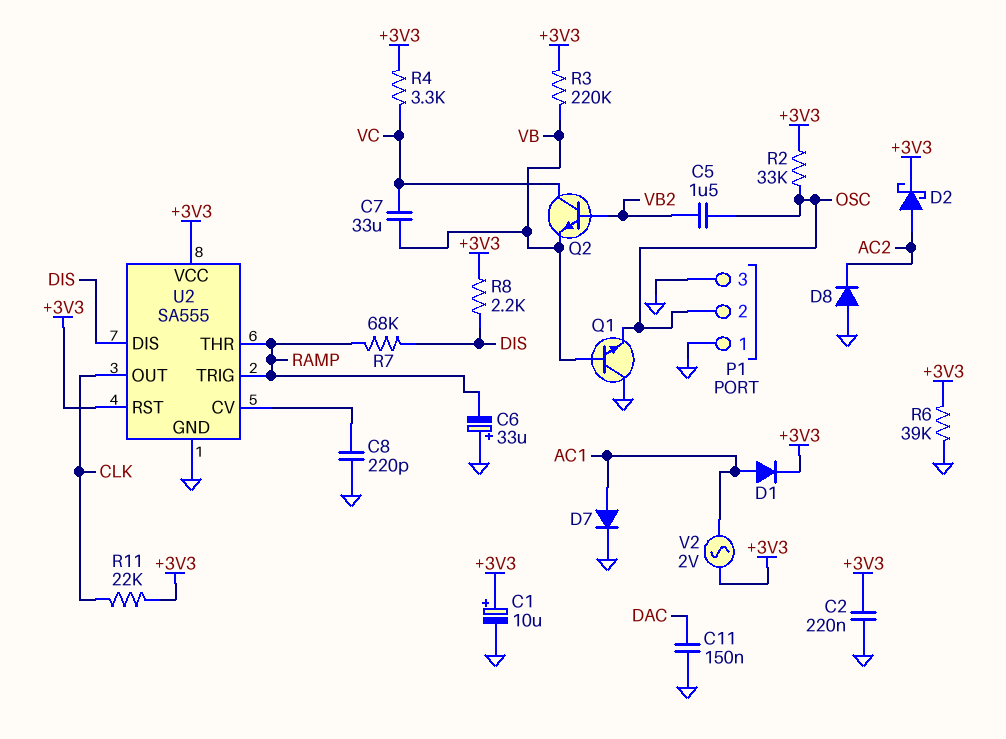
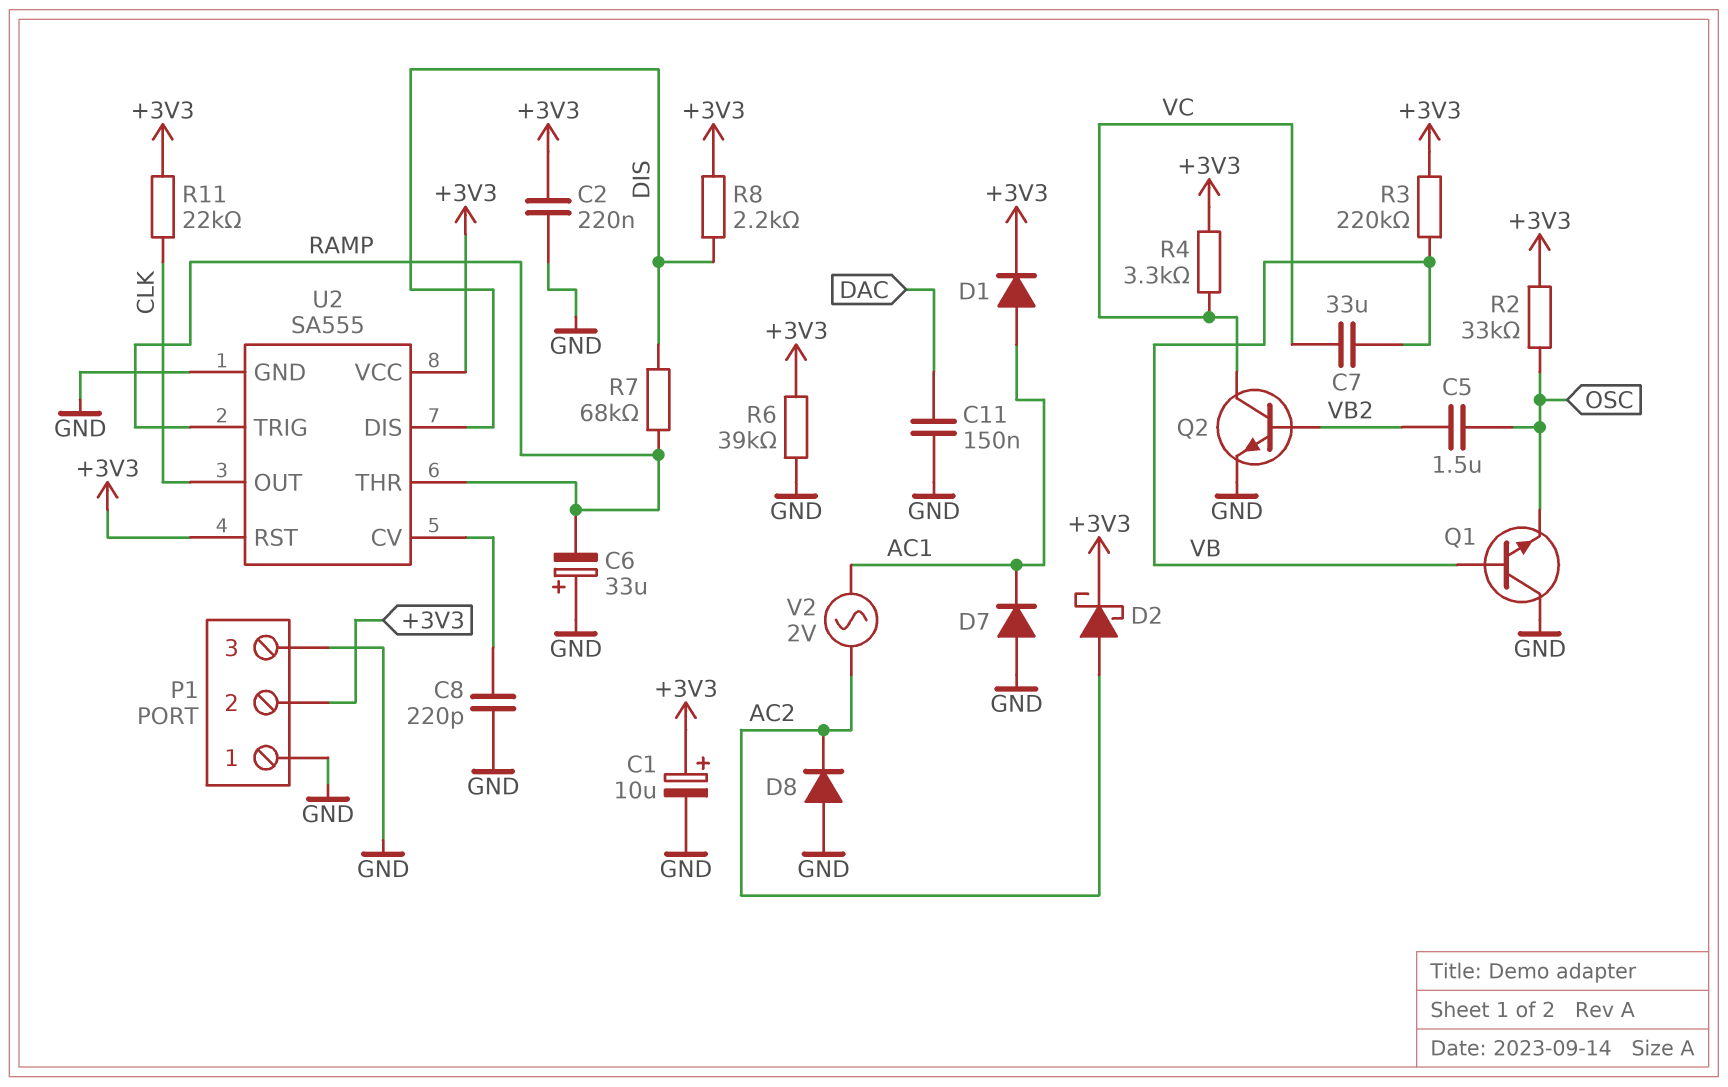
D7: diode (A AC1, K GND) -> diode (A GND, K AC1)
P1 pin 2: OSC -> +3V3
Q2: NPN (B VB2, C VC, E VB) -> NPN (B VB2, C VC, E GND)
V2: AC 2V (+3V3, AC1) -> AC 2V (AC1, AC2)

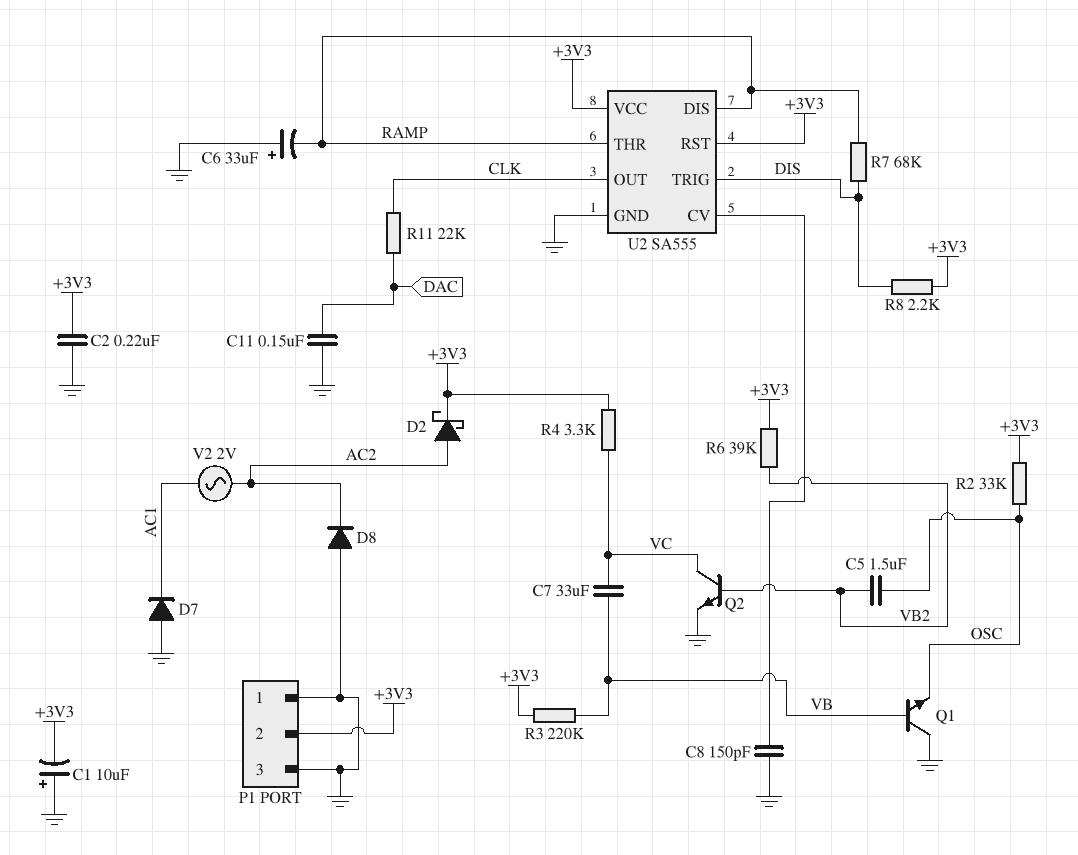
C1: 10uF (plus +3V3, minus GND) -> 10uF (plus GND, minus +3V3)
C8: 220pF (GND, U2/CV) -> 150pF (GND, U2/CV)
D1: diode (A AC1, K +3V3) -> none
R6: 39k (+3V3, GND) -> 39k (+3V3, VB2)
R11: 22k (+3V3, CLK) -> 22k (CLK, DAC)
U2 pin DIS: DIS -> RAMP
U2 pin TRIG: RAMP -> DIS

